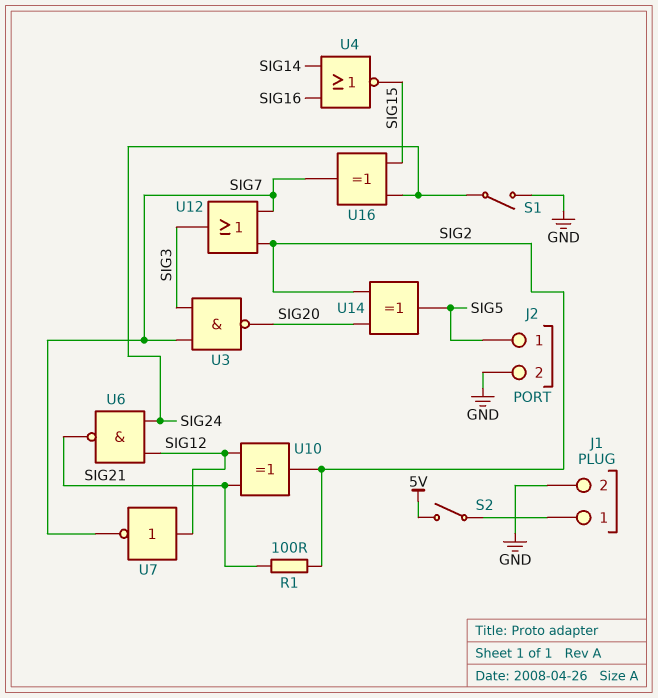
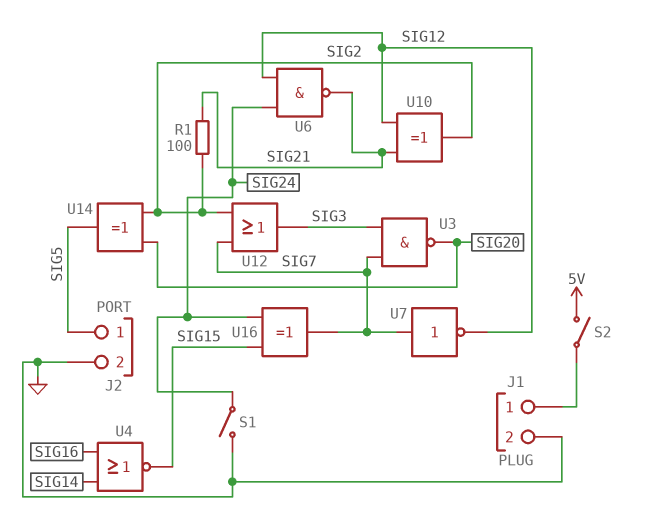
U7: NOT (in SIG12, out SIG7) -> NOT (in SIG7, out SIG12)

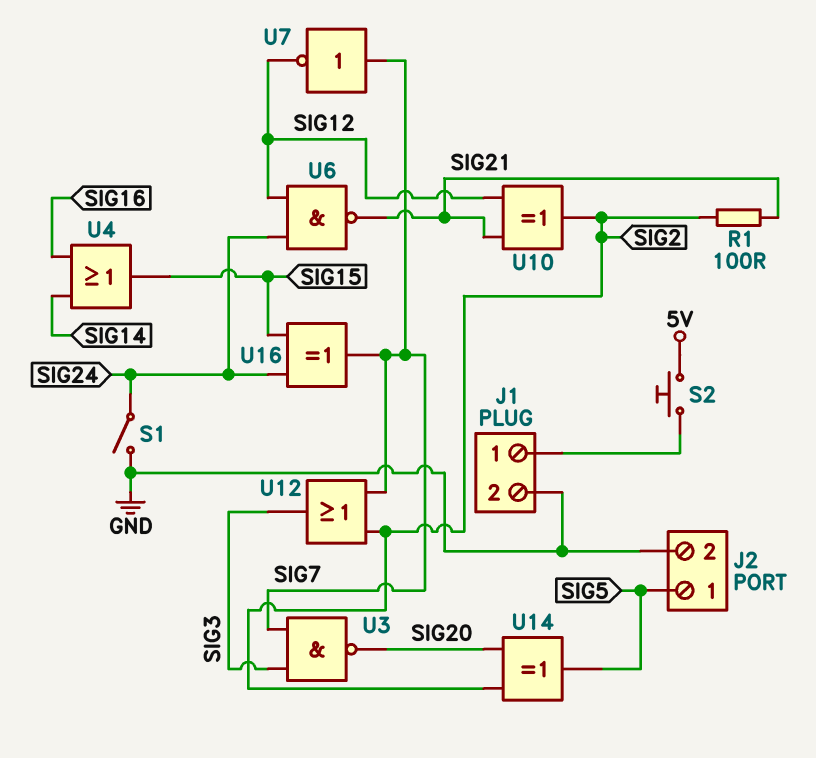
S2: switch (5V, J1/1) -> button (5V, J1/1)
U4: NOR (in SIG14, in SIG16, out SIG15) -> OR (in SIG14, in SIG16, out SIG15)

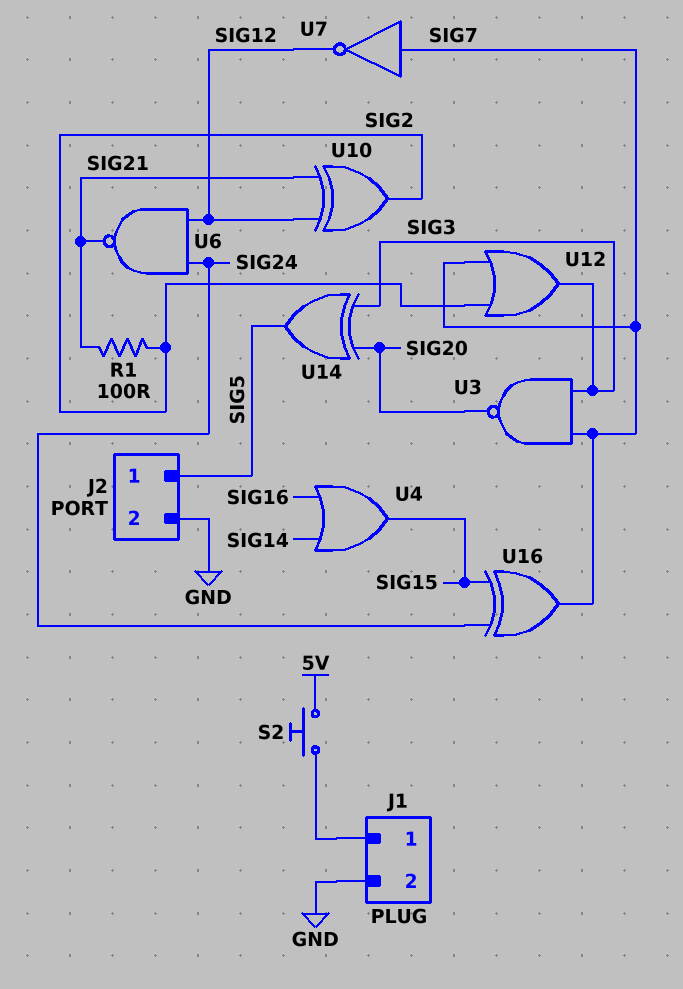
S1: switch (GND, SIG24) -> none
U14: XOR (in SIG2, in SIG20, out SIG5) -> XOR (in SIG3, in SIG20, out SIG5)

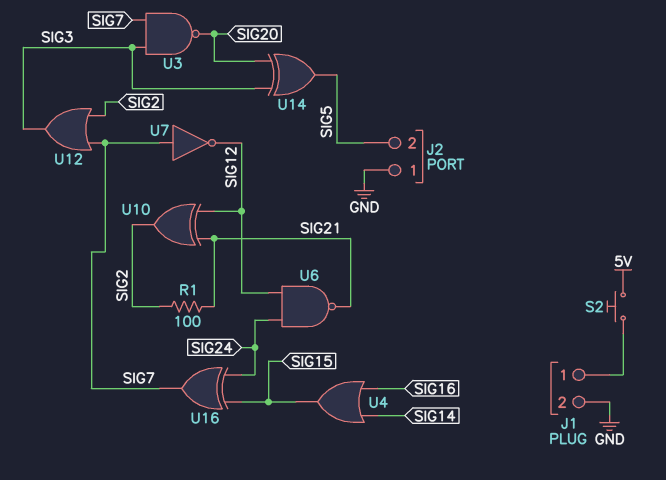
J2 pin 1: SIG5 -> GND
J2 pin 2: GND -> SIG5

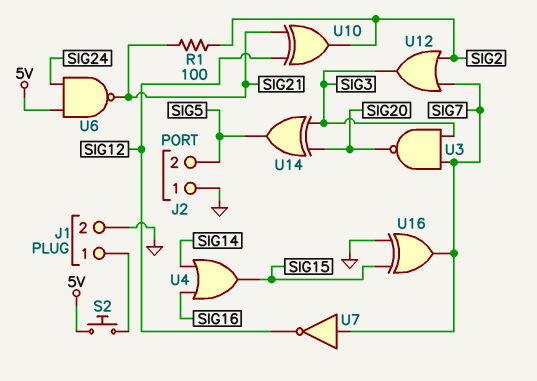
U6: NAND (in SIG12, in SIG24, out SIG21) -> NAND (in 5V, in SIG24, out SIG21)
U16: XOR (in SIG15, in SIG24, out SIG7) -> XOR (in GND, in SIG15, out SIG7)

